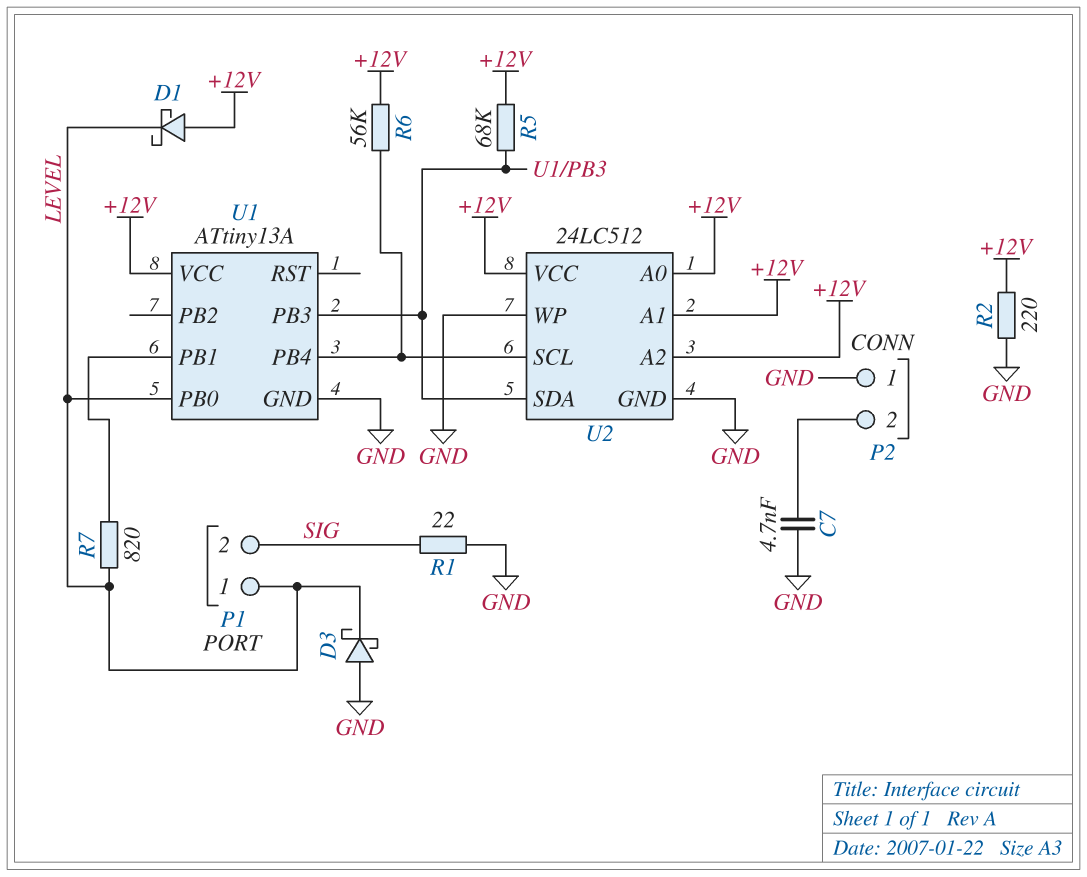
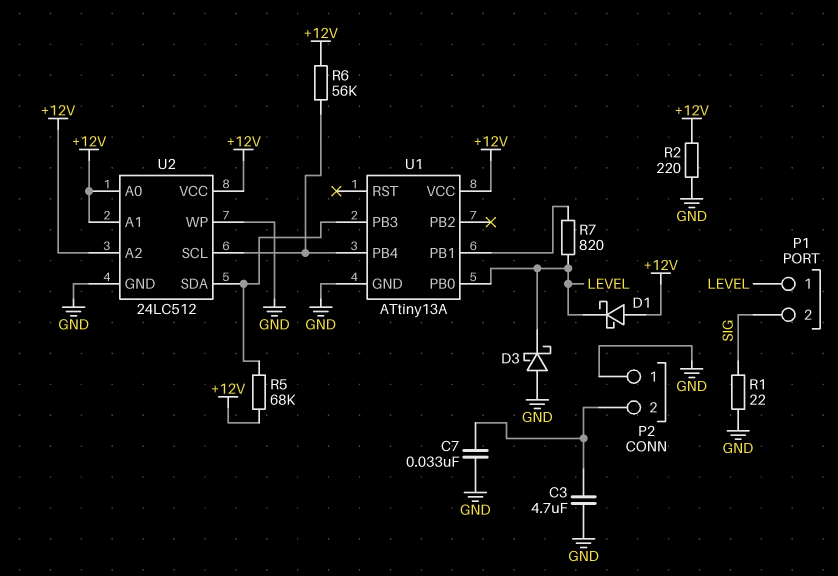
C3: none -> 4.7uF (GND, P2/2)
C7: 4.7nF (GND, P2/2) -> 33nF (GND, P2/2)

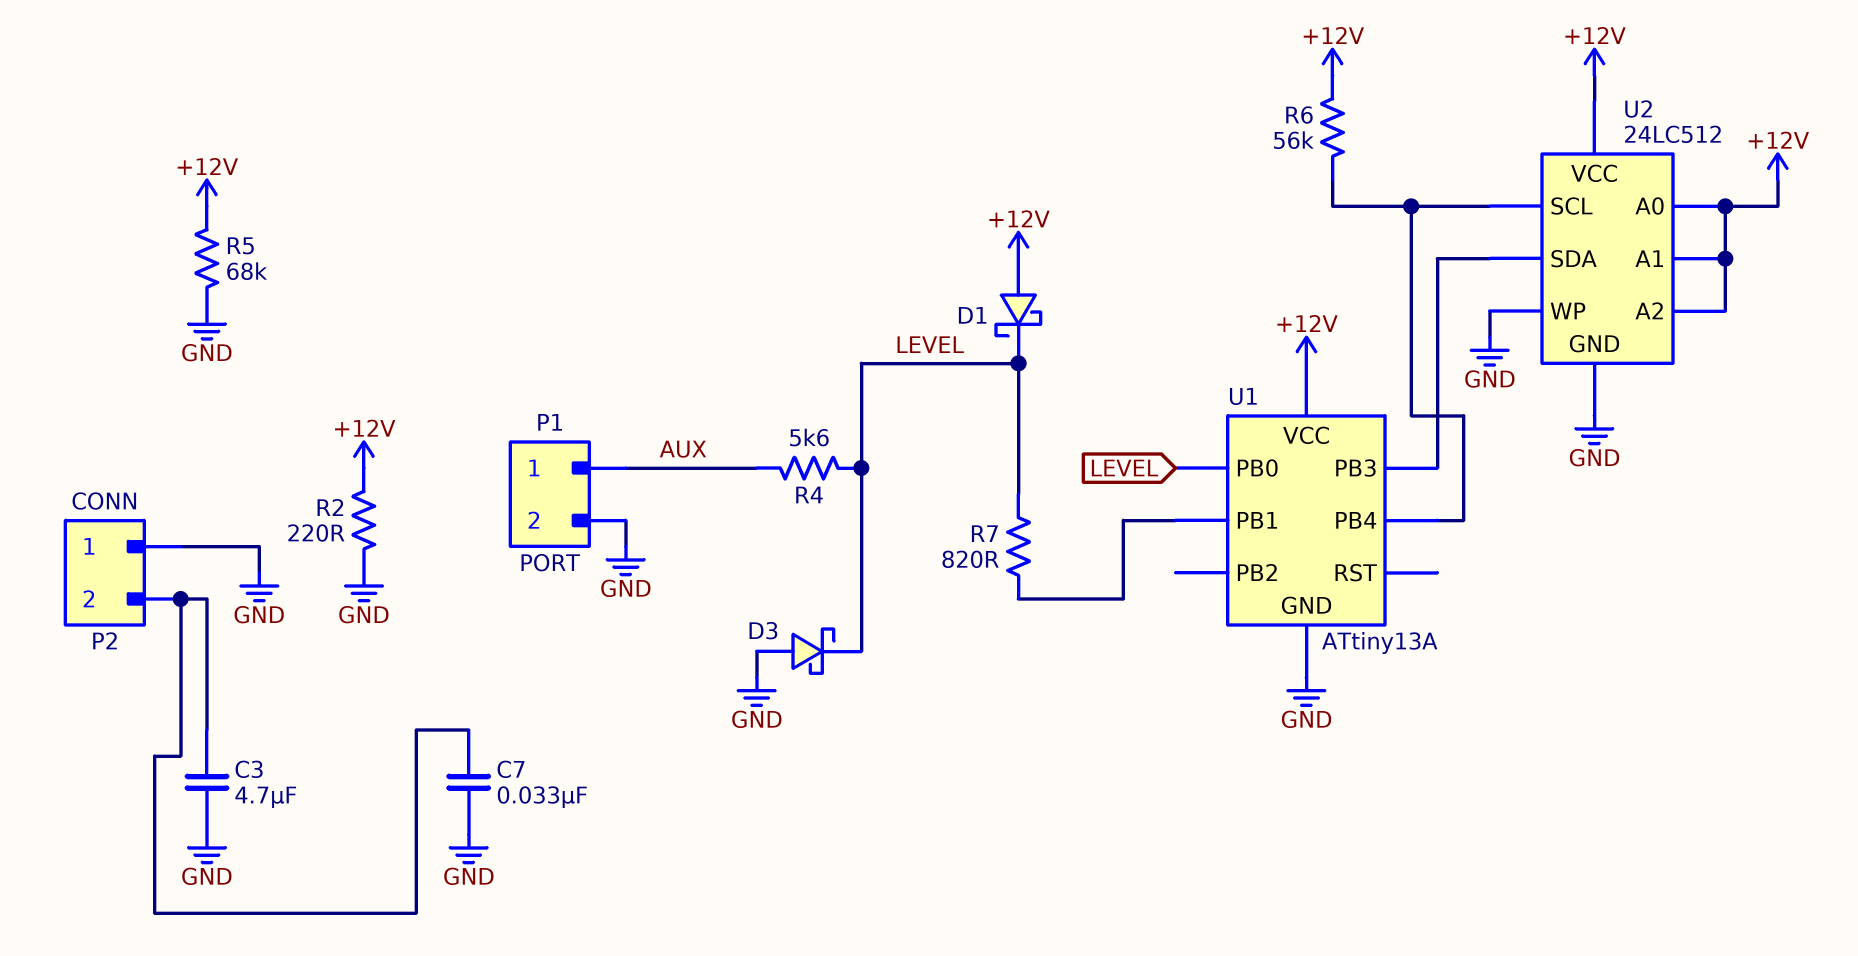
P1 pin 1: LEVEL -> AUX
P1 pin 2: SIG -> GND
R1: 22 (GND, SIG) -> none
R4: none -> 5.6k (AUX, LEVEL)
R5: 68k (+12V, U1/PB3) -> 68k (+12V, GND)

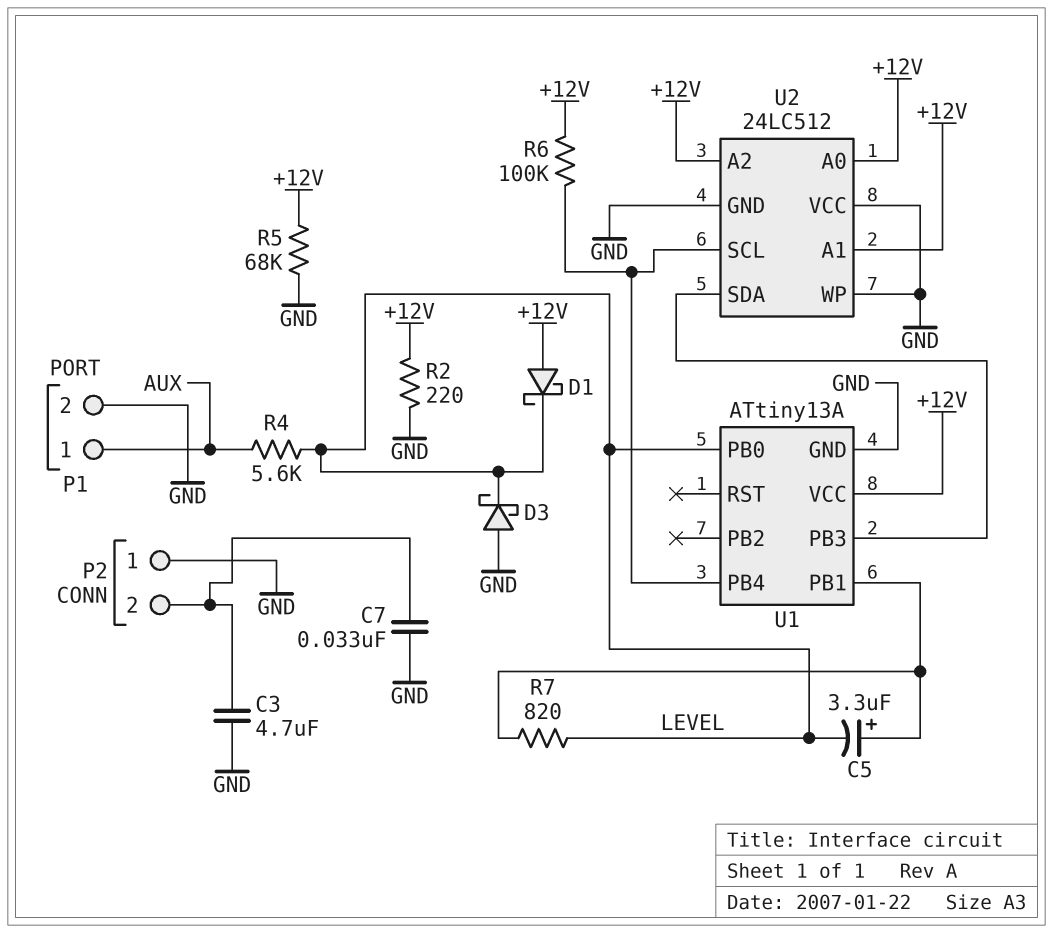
C5: none -> 3.3uF (plus U1/PB1, minus LEVEL)
R6: 56k (+12V, U1/PB4) -> 100k (+12V, U1/PB4)
U2 pin VCC: +12V -> GND

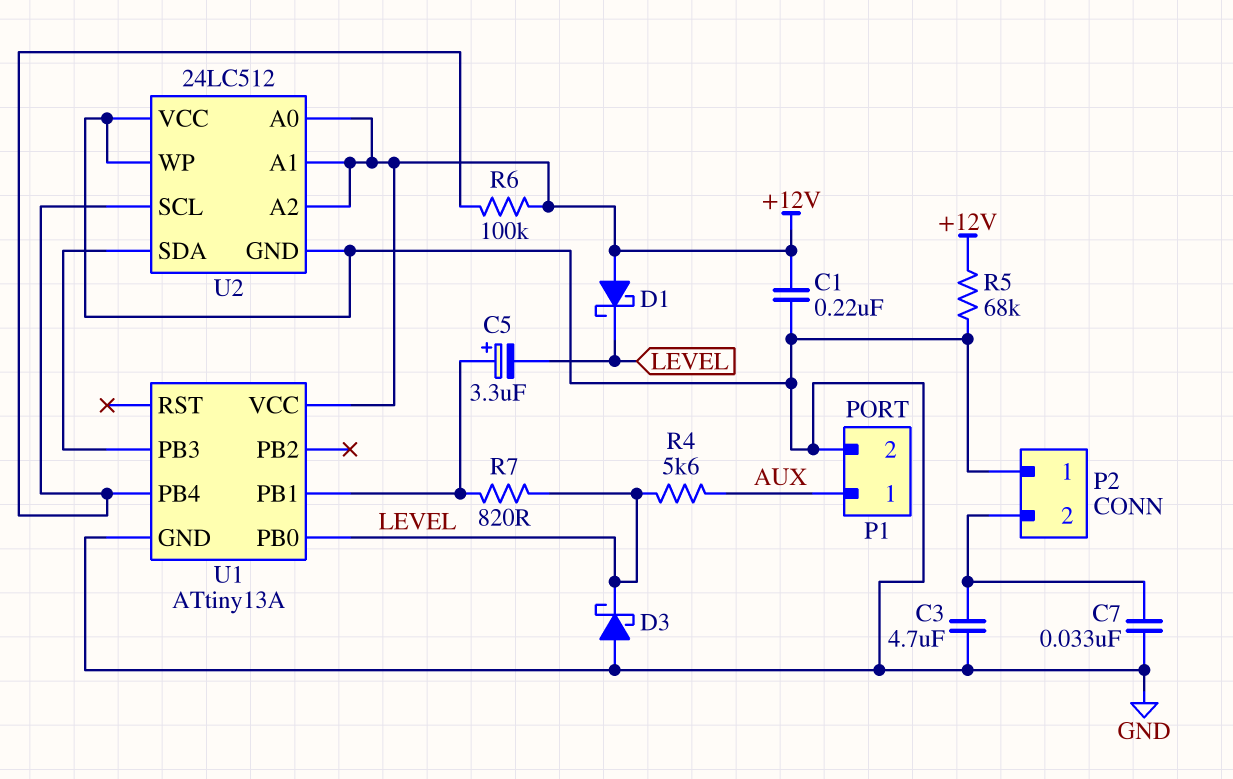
C1: none -> 220nF (+12V, GND)
R2: 220 (+12V, GND) -> none

